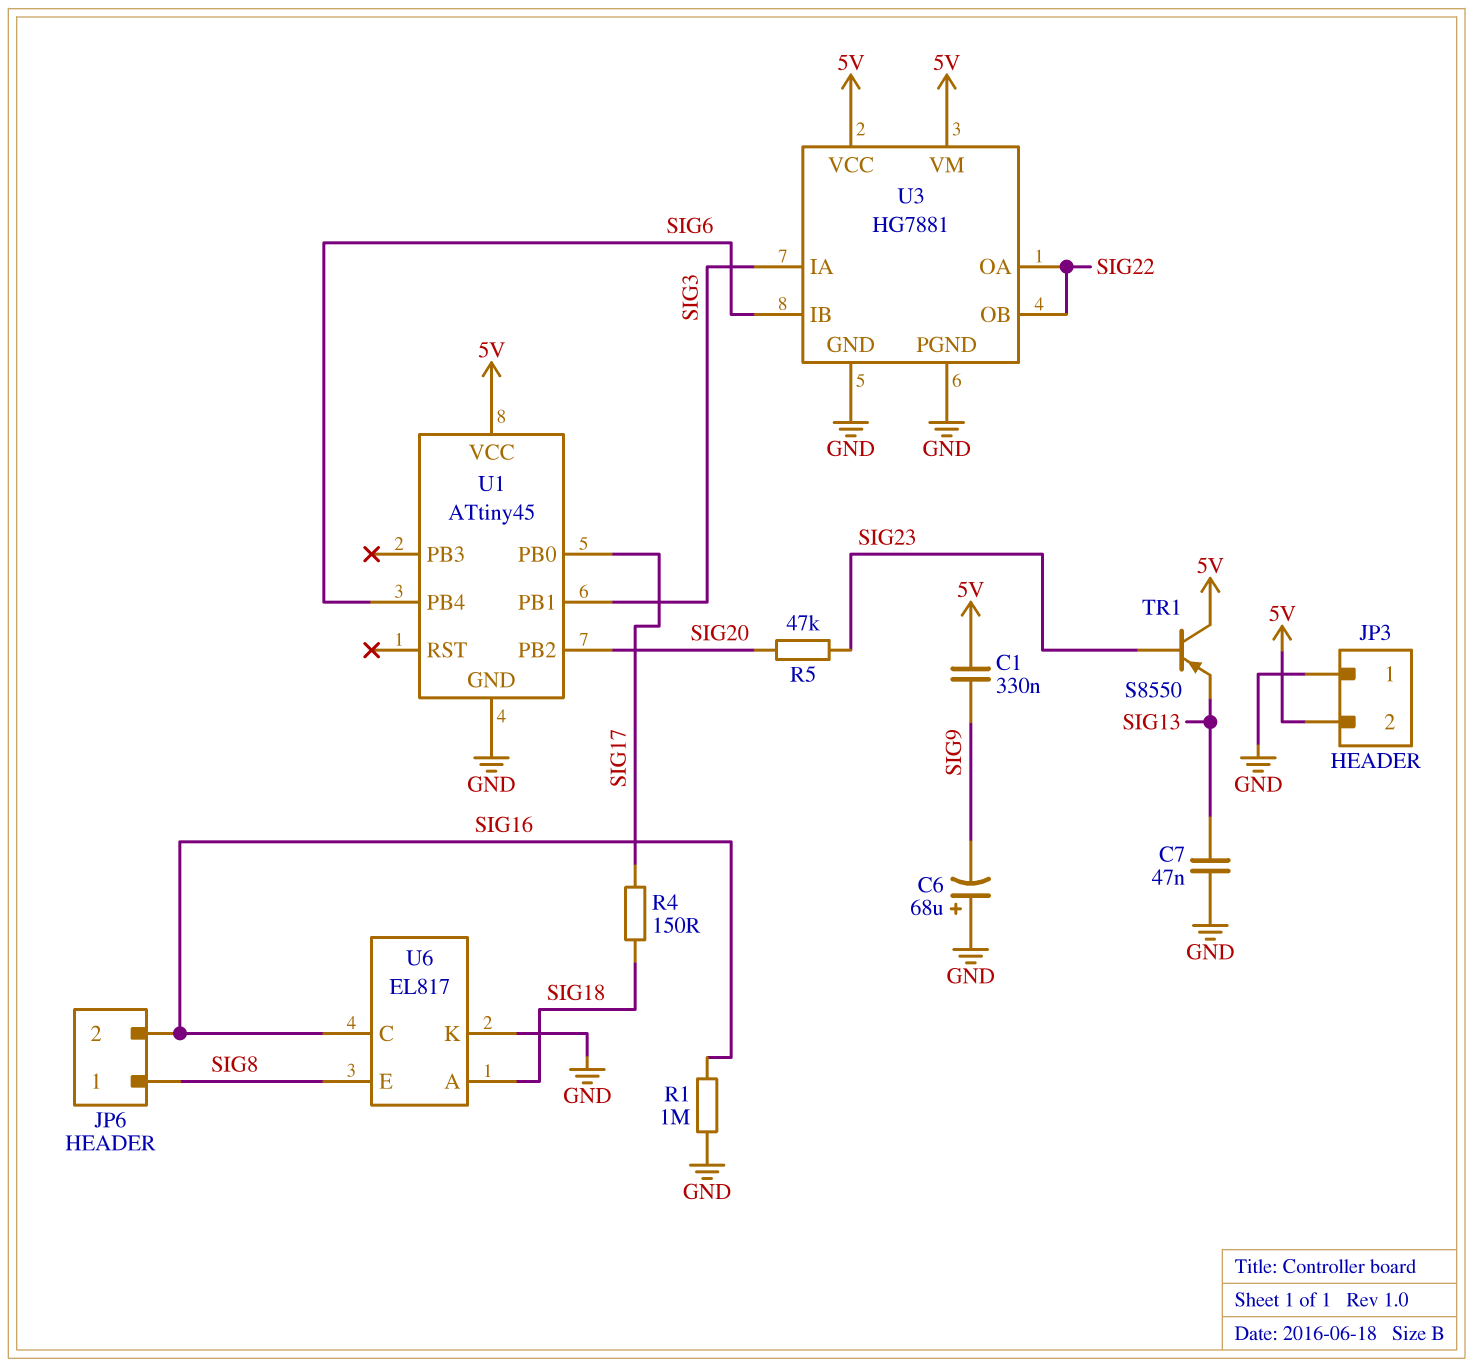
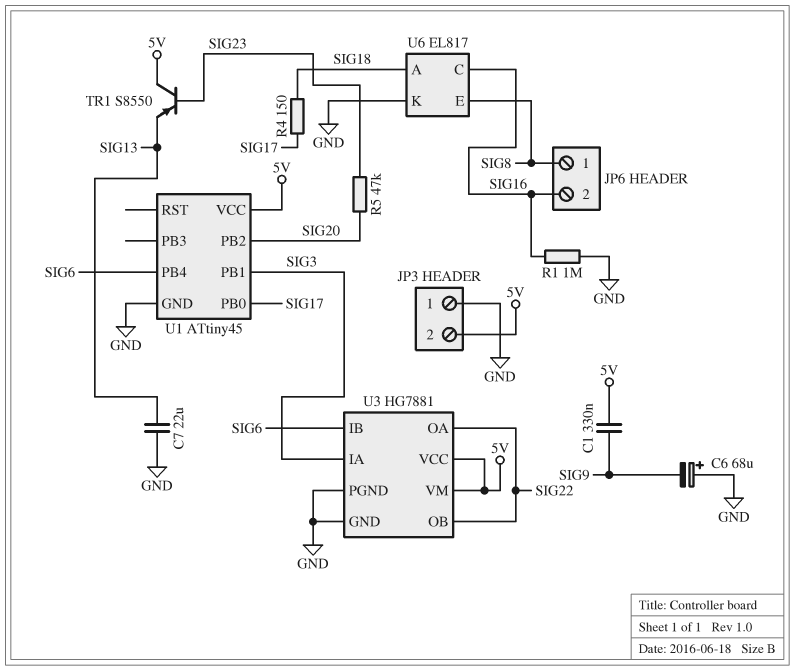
C7: 47nF (GND, SIG13) -> 22uF (GND, SIG13)

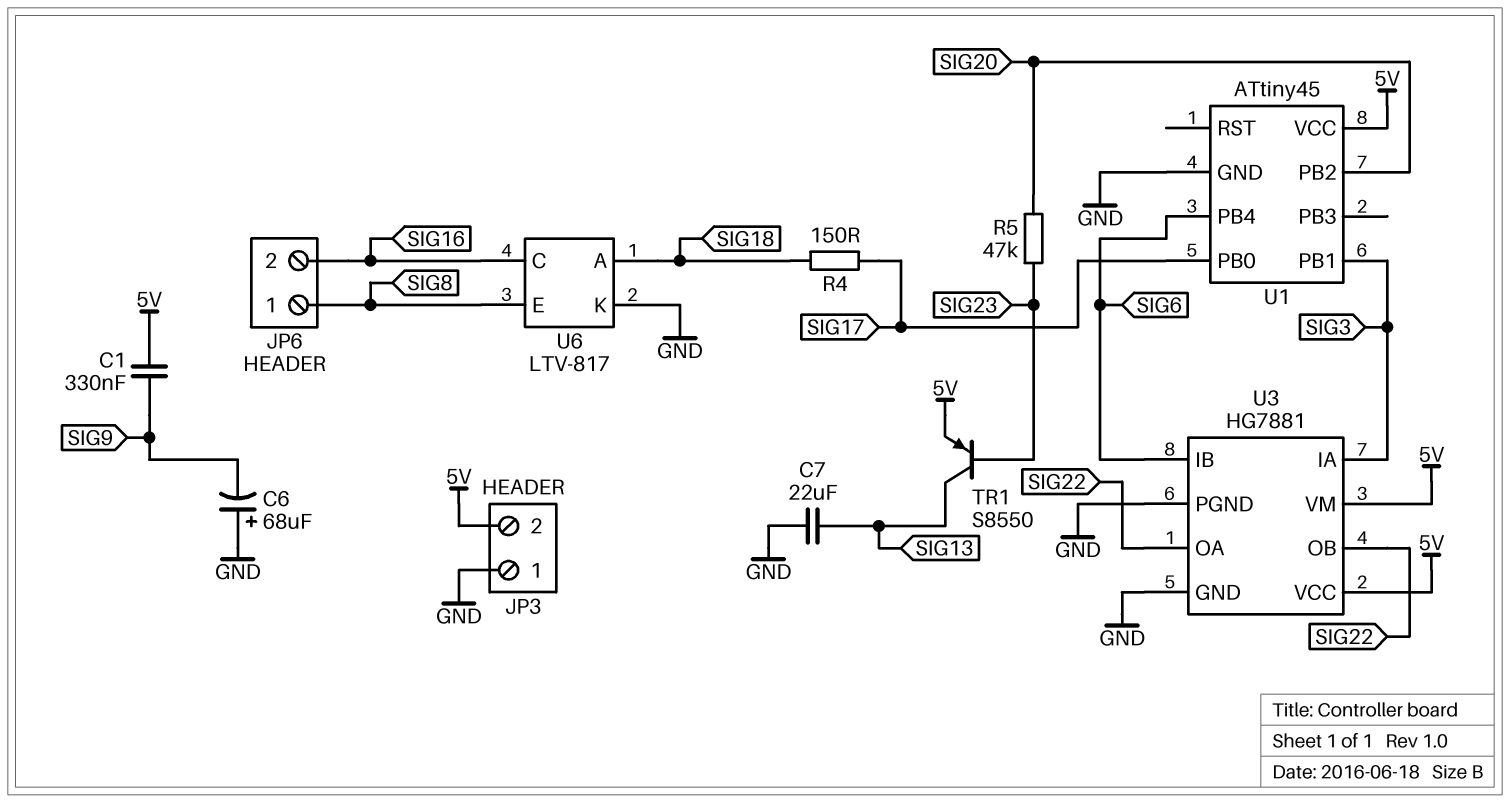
R1: 1M (GND, SIG16) -> none
TR1: PNP S8550 (B SIG23, C 5V, E SIG13) -> PNP S8550 (B SIG23, C SIG13, E 5V)
U6: EL817 -> LTV-817

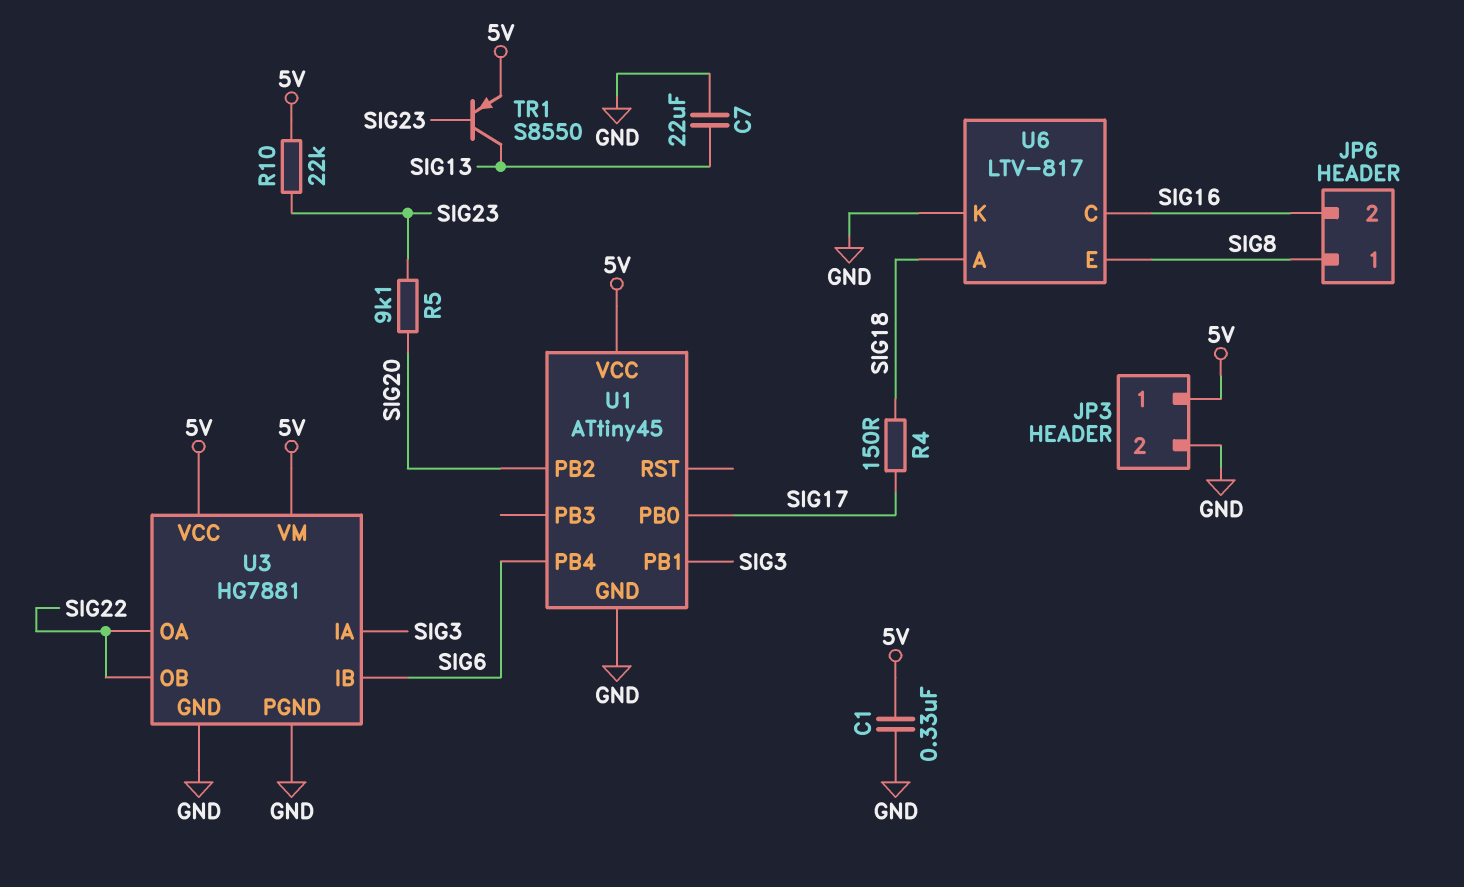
C1: 330nF (5V, SIG9) -> 330nF (5V, GND)
C6: 68uF (plus GND, minus SIG9) -> none
JP3 pin 1: GND -> 5V
JP3 pin 2: 5V -> GND
R5: 47k (SIG20, SIG23) -> 9.1k (SIG20, SIG23)
R10: none -> 22k (5V, SIG23)

